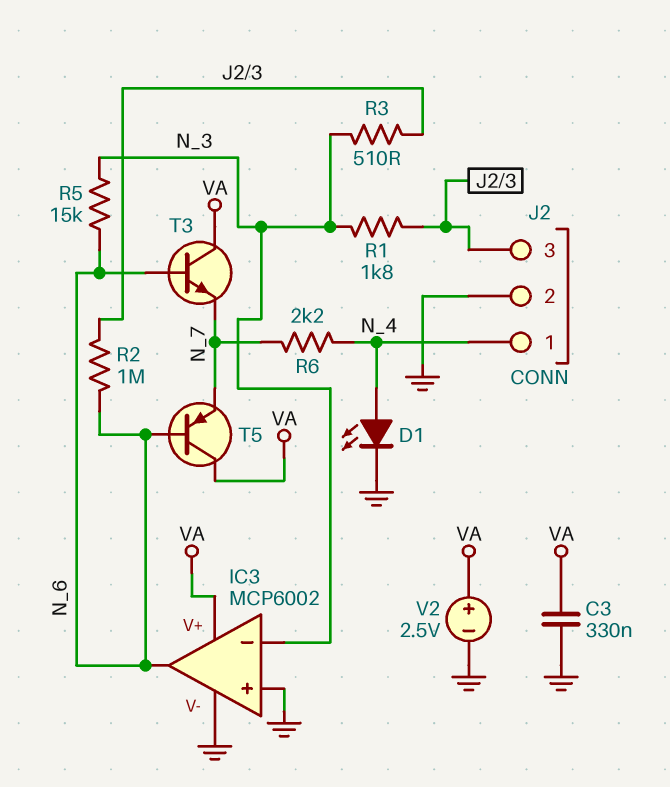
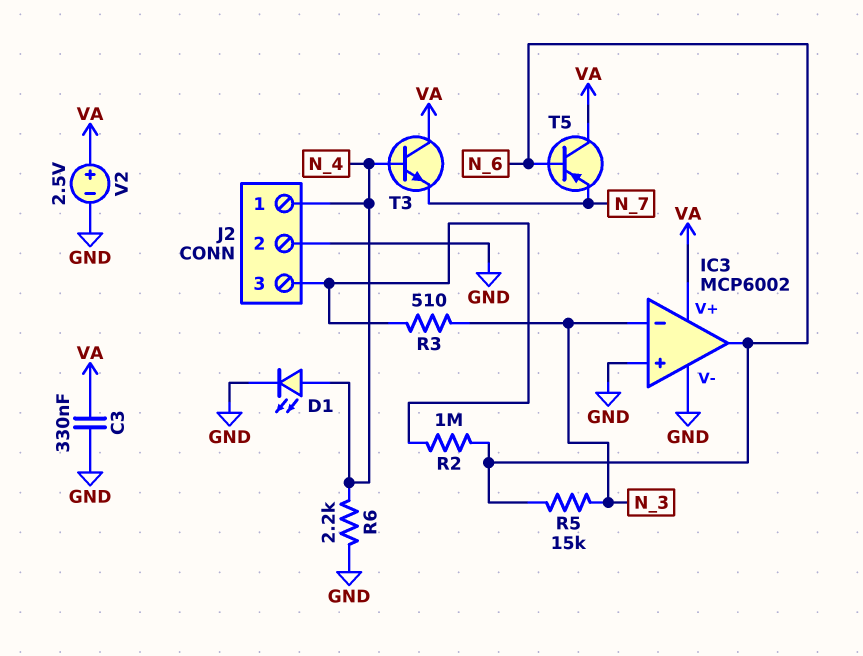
R1: 1.8k (J2/3, N_3) -> none
R6: 2.2k (N_4, N_7) -> 2.2k (GND, N_4)
T3: NPN (B N_6, C VA, E N_7) -> NPN (B N_4, C VA, E N_7)

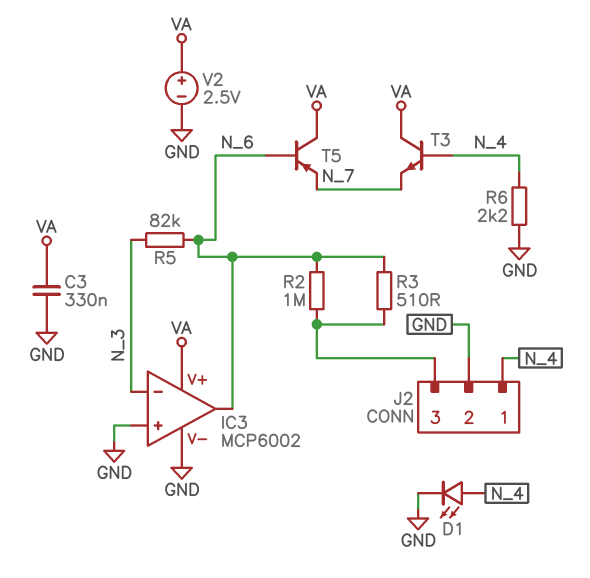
R3: 510 (J2/3, N_3) -> 510 (J2/3, N_6)
R5: 15k (N_3, N_6) -> 82k (N_3, N_6)

